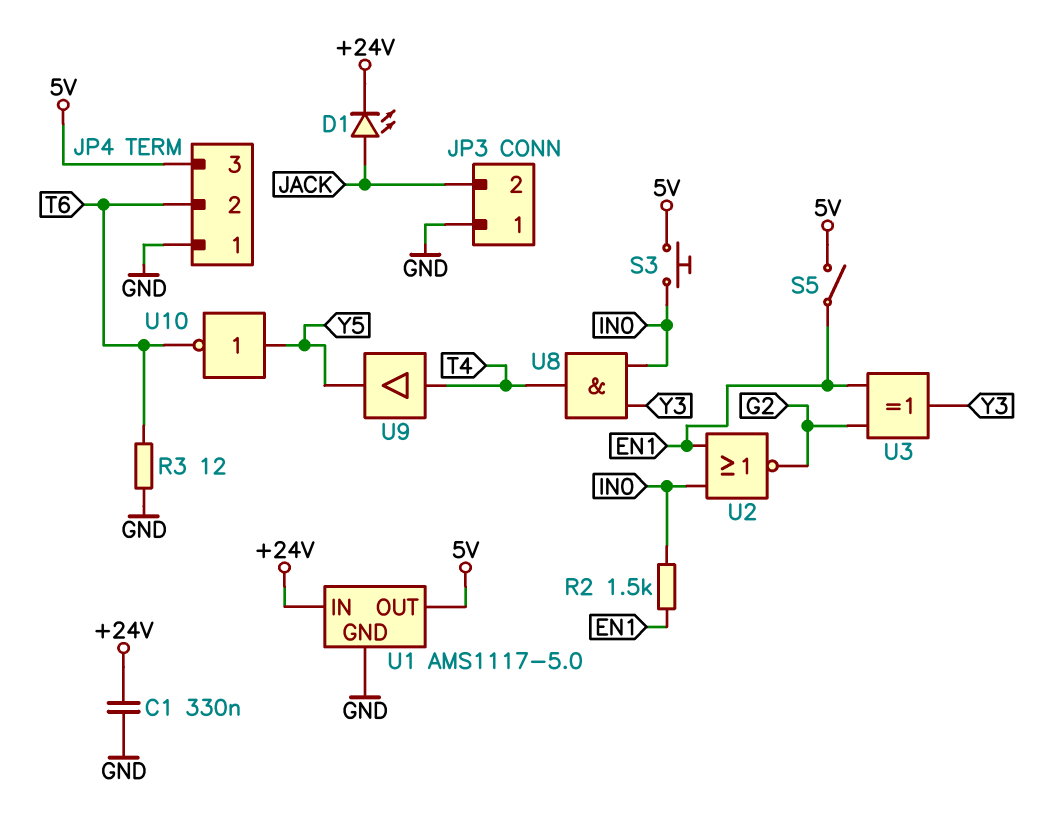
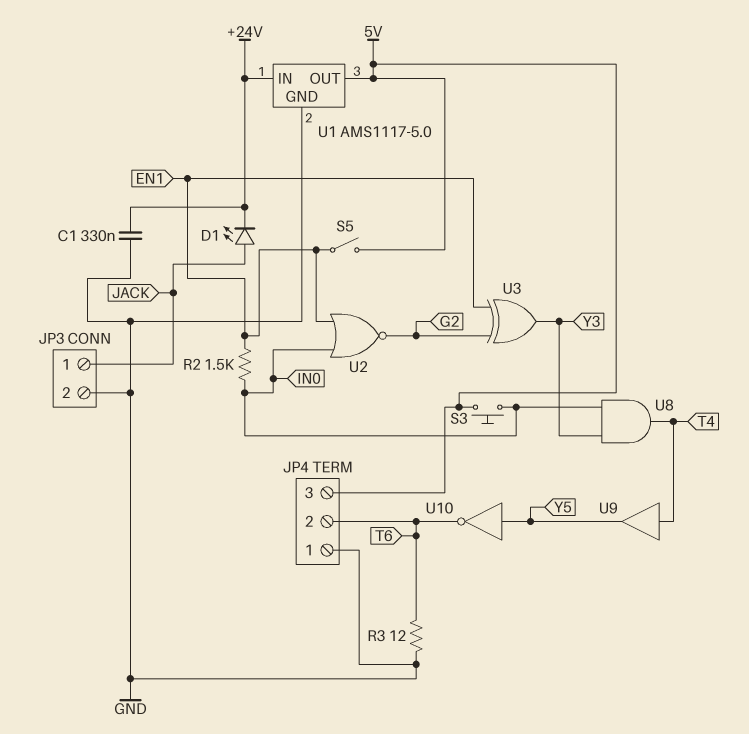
JP3 pin 1: GND -> JACK
JP3 pin 2: JACK -> GND

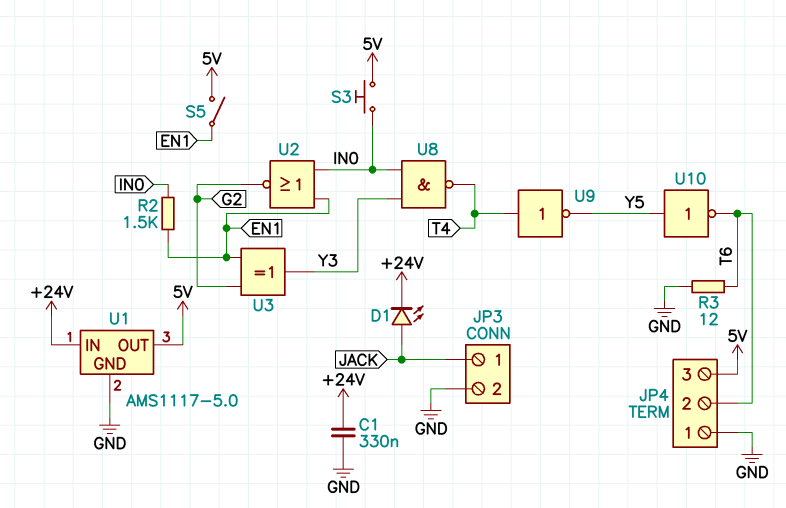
U8: AND (in IN0, in Y3, out T4) -> NAND (in IN0, in Y3, out T4)
U9: buffer (in T4, out Y5) -> NOT (in T4, out Y5)

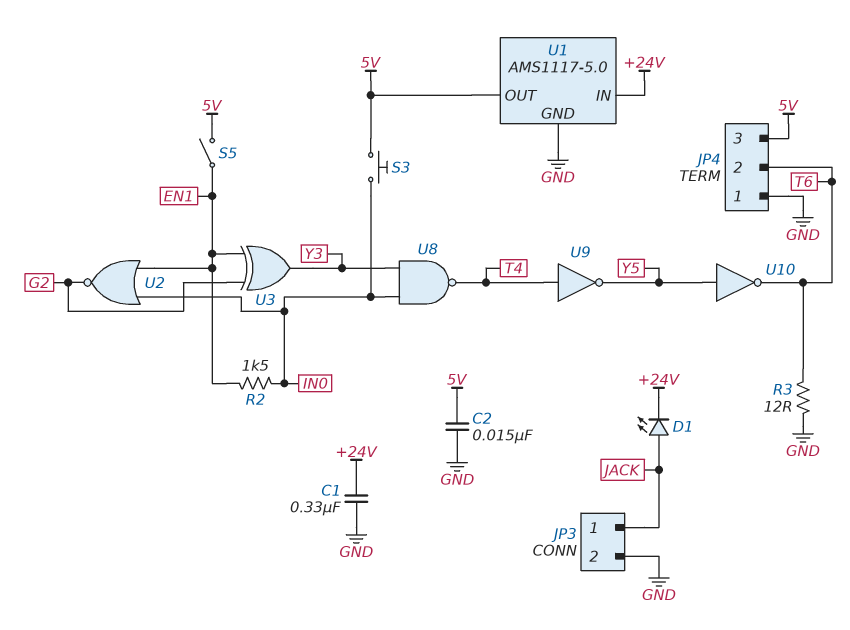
C2: none -> 15nF (5V, GND)

